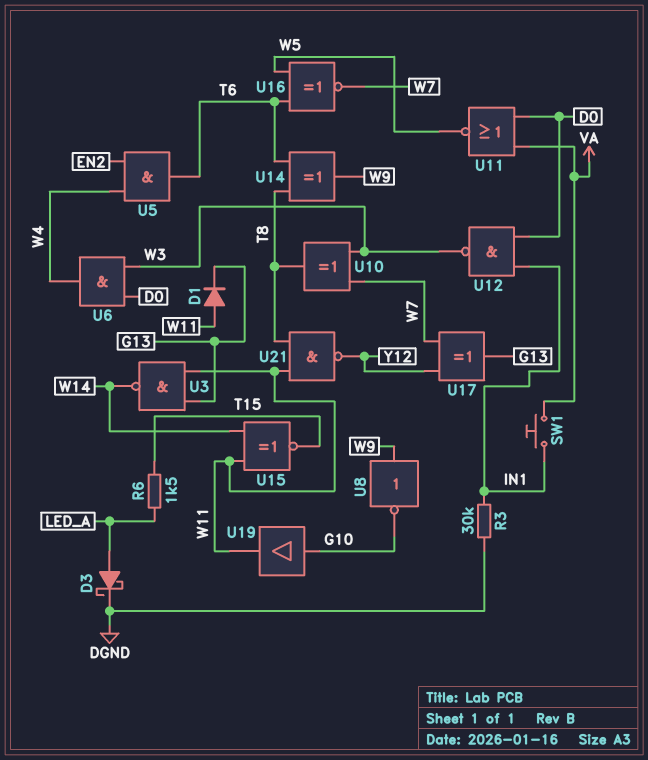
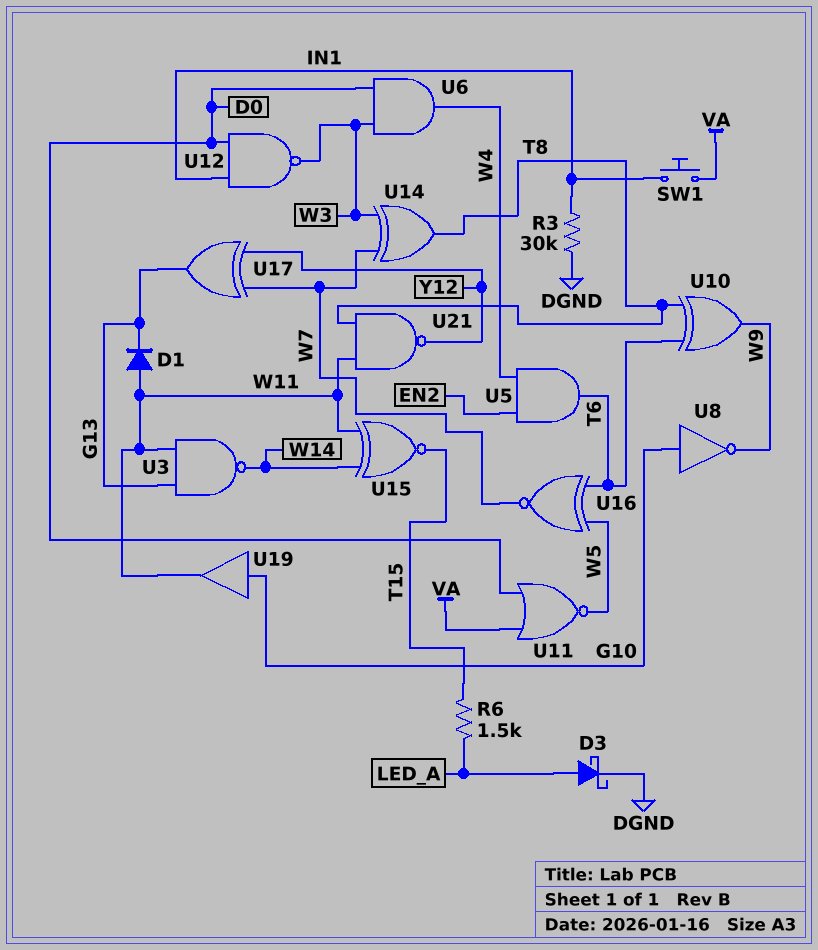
U8: NOT (in W9, out G10) -> NOT (in G10, out W9)
U10: XOR (in W3, in W7, out T8) -> XOR (in T6, in T8, out W9)
U14: XOR (in T6, in T8, out W9) -> XOR (in W3, in W7, out T8)

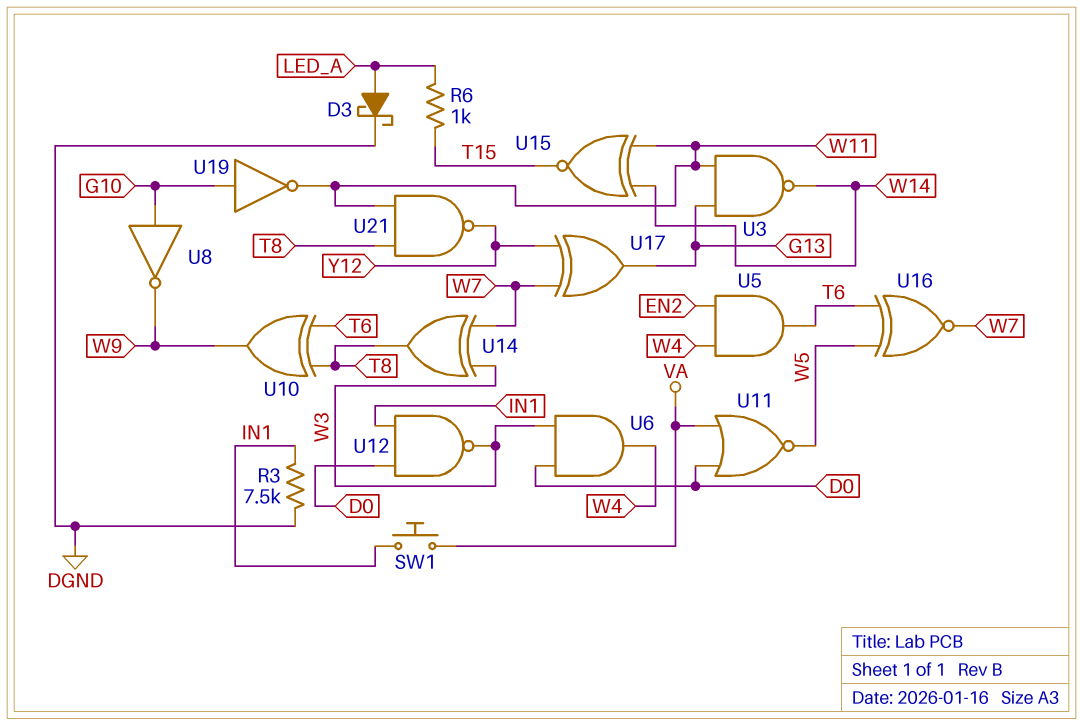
D1: diode (A W11, K G13) -> none
R3: 30k (DGND, IN1) -> 7.5k (DGND, IN1)
R6: 1.5k (LED_A, T15) -> 1k (LED_A, T15)
U19: buffer (in G10, out W11) -> NOT (in G10, out W11)

